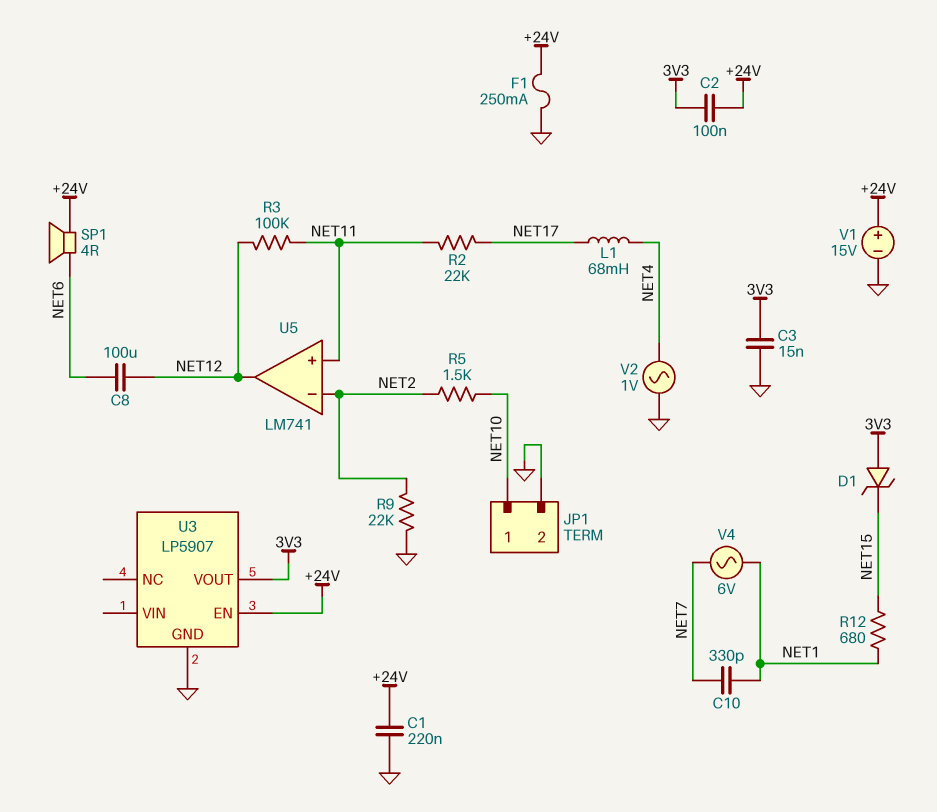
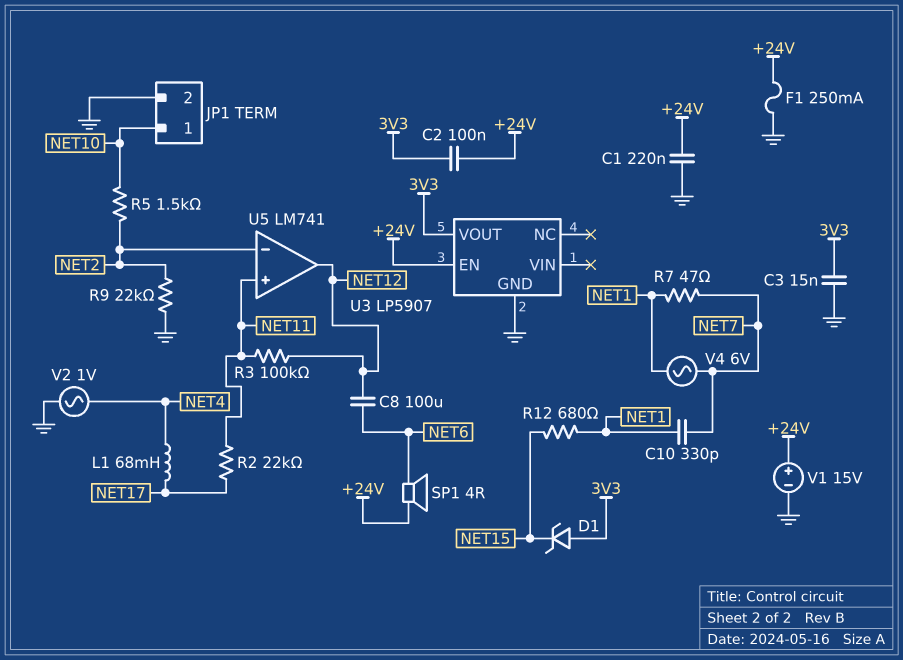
R7: none -> 47 (NET1, NET7)

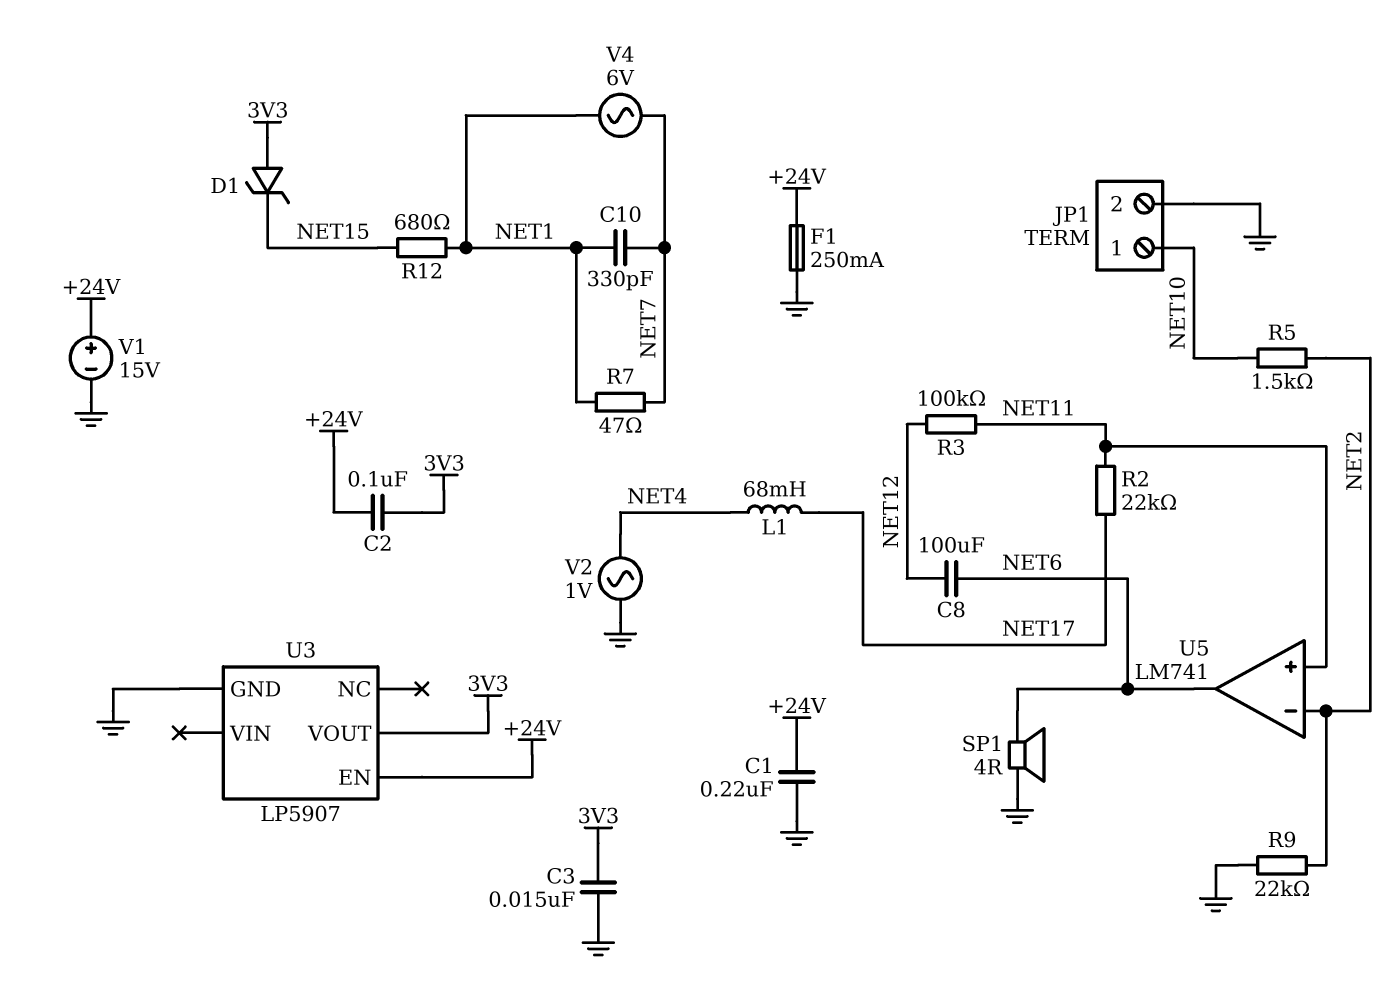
SP1: speaker 4R (+24V, NET6) -> speaker 4R (GND, NET6)
U5 pin out: NET12 -> NET6

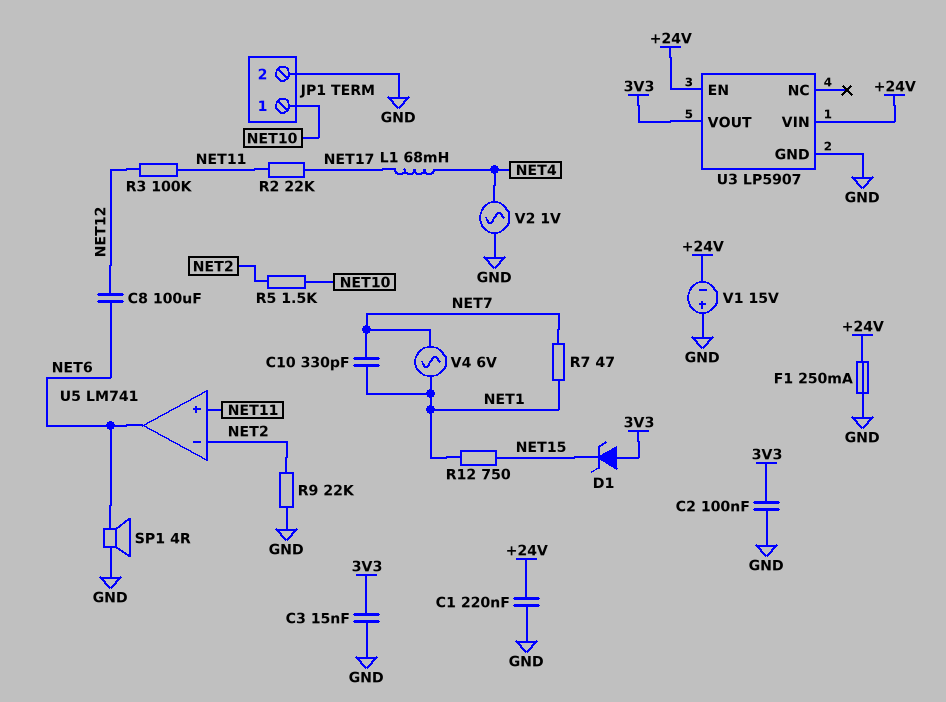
C2: 100nF (+24V, 3V3) -> 100nF (3V3, GND)
R12: 680 (NET1, NET15) -> 750 (NET1, NET15)
U3 pin VIN: none -> +24V
V1: 15V (plus +24V, minus GND) -> 15V (plus GND, minus +24V)

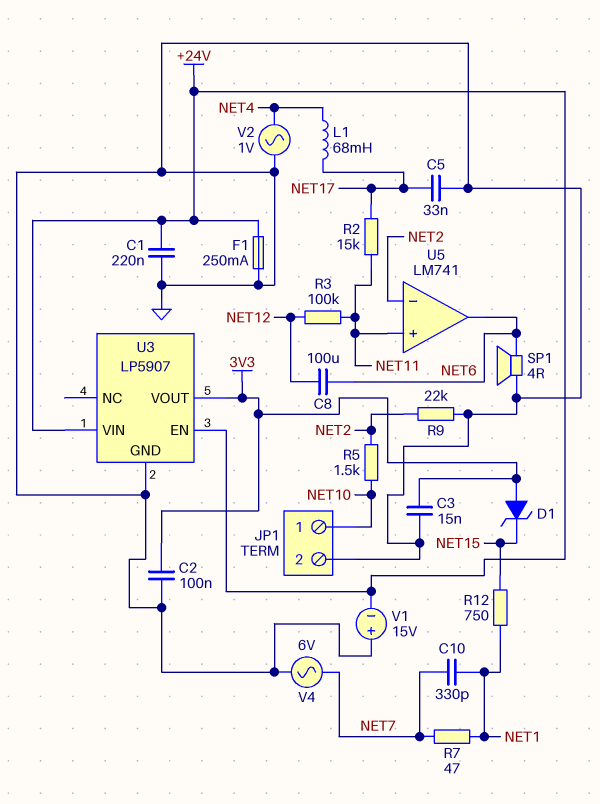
C5: none -> 33nF (GND, NET17)
R2: 22k (NET11, NET17) -> 15k (NET11, NET17)
V4: AC 6V (NET1, NET7) -> AC 6V (GND, NET7)

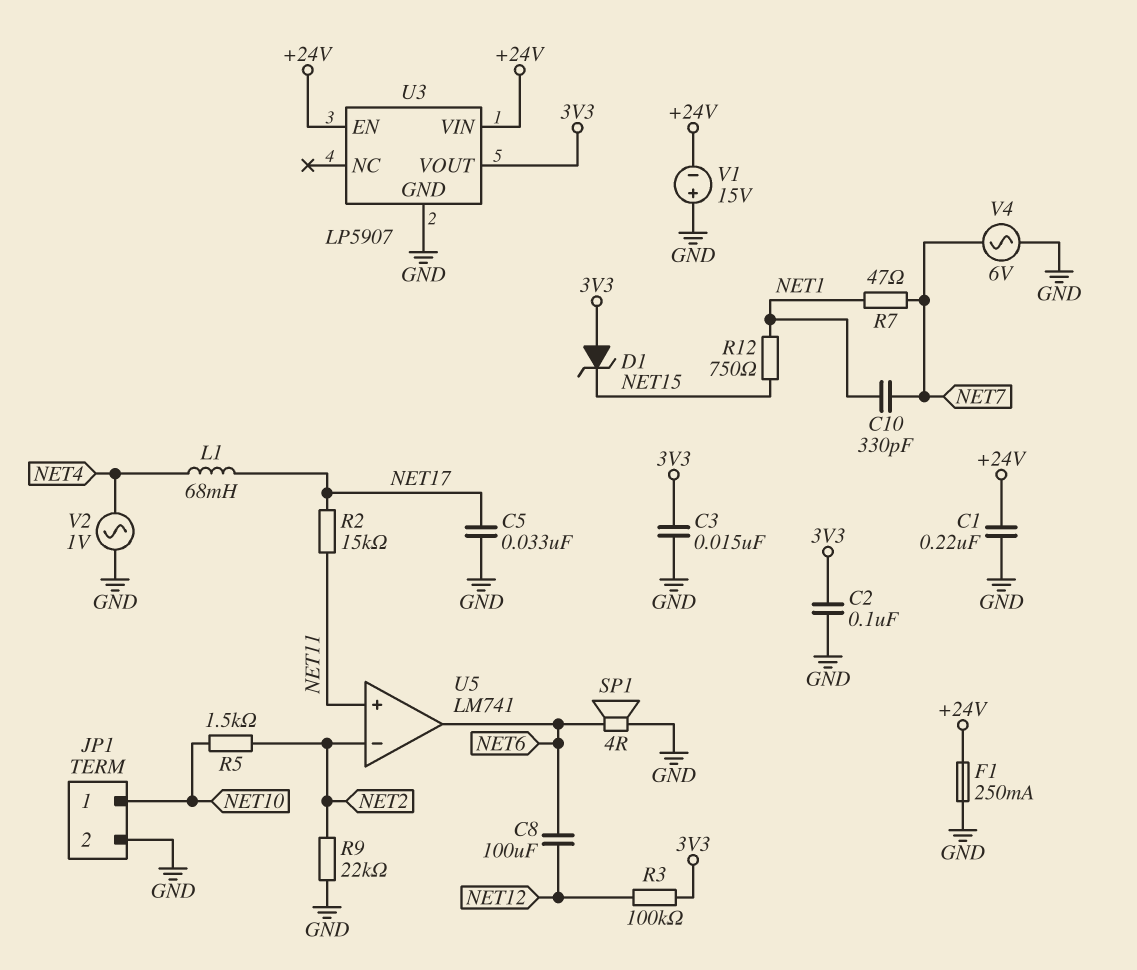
R3: 100k (NET11, NET12) -> 100k (3V3, NET12)

